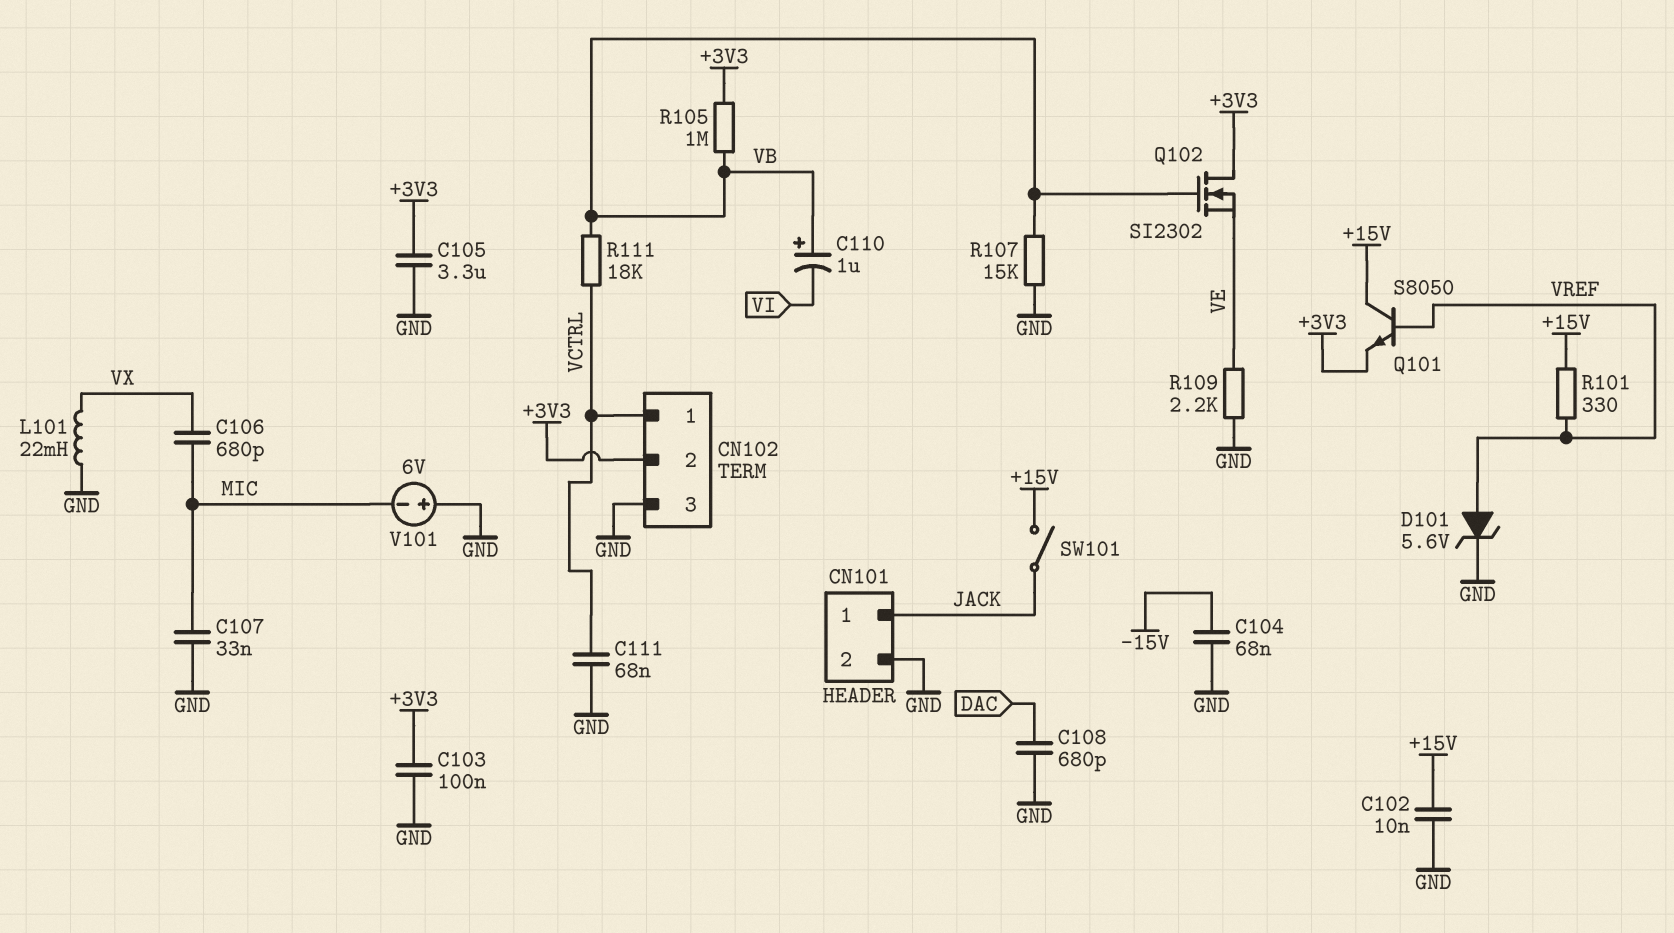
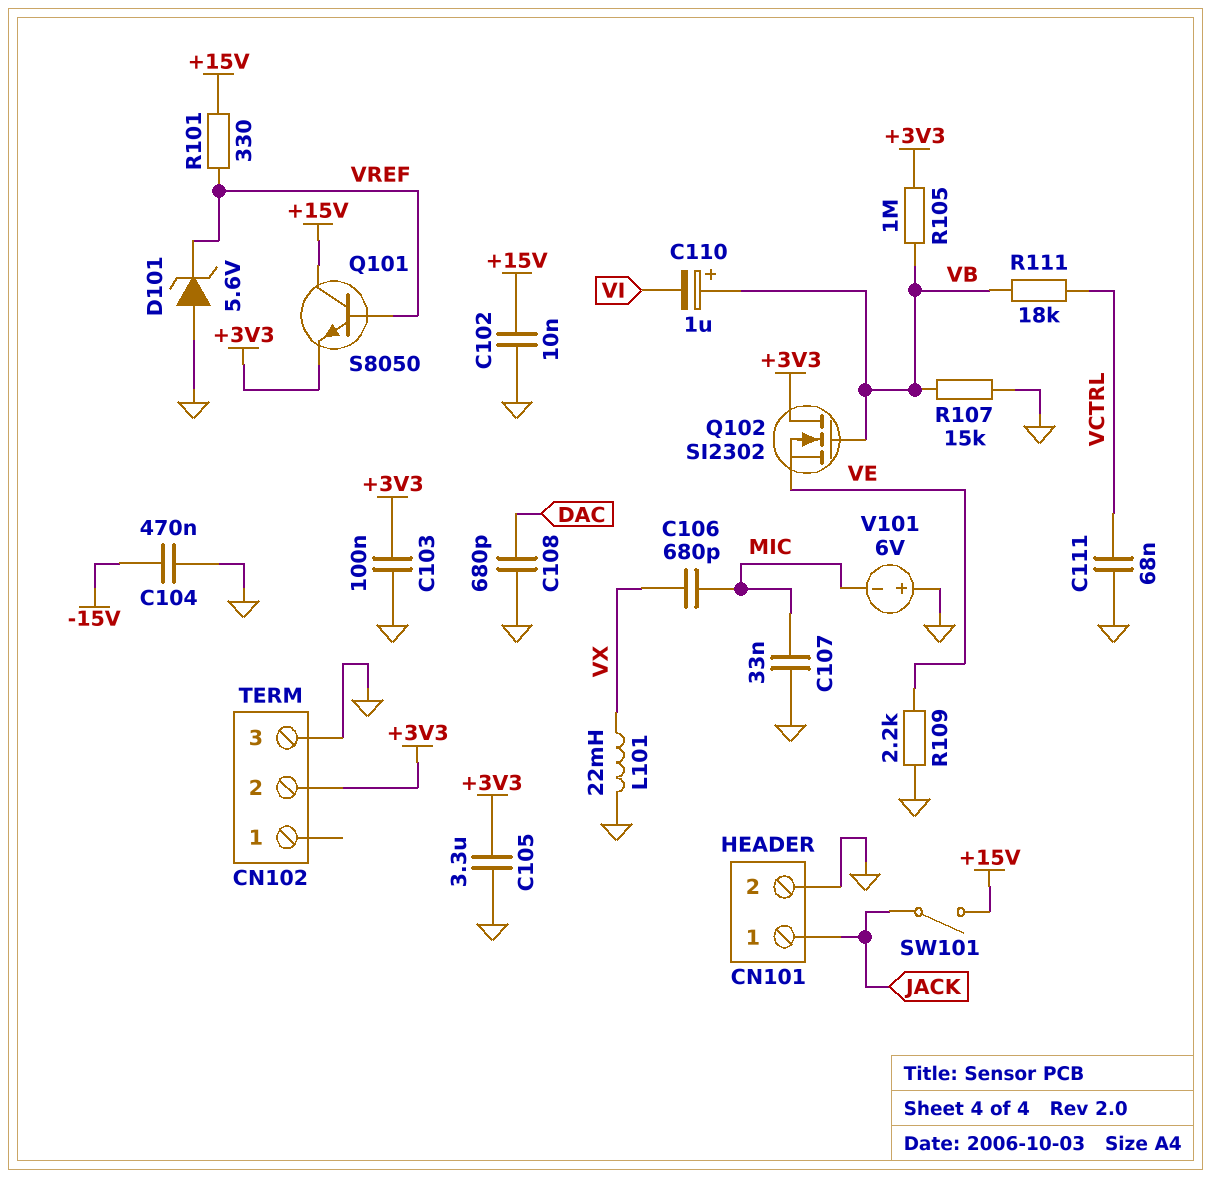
C104: 68nF (-15V, GND) -> 470nF (-15V, GND)
CN102 pin 1: VCTRL -> none
D101: zener 5.6V (A VREF, K GND) -> zener 5.6V (A GND, K VREF)

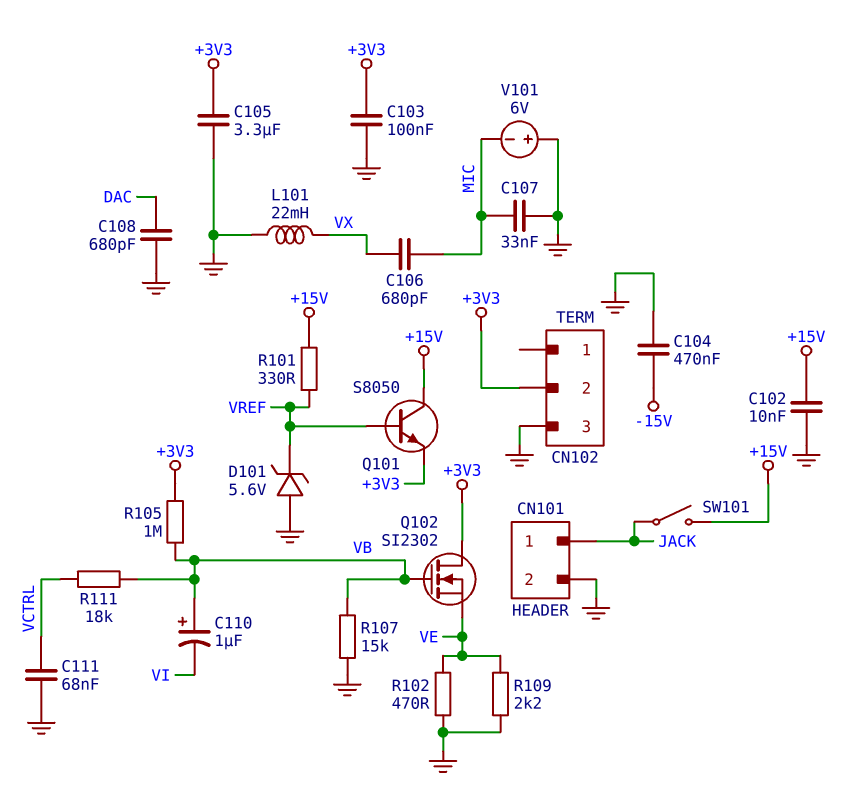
R102: none -> 470 (GND, VE)

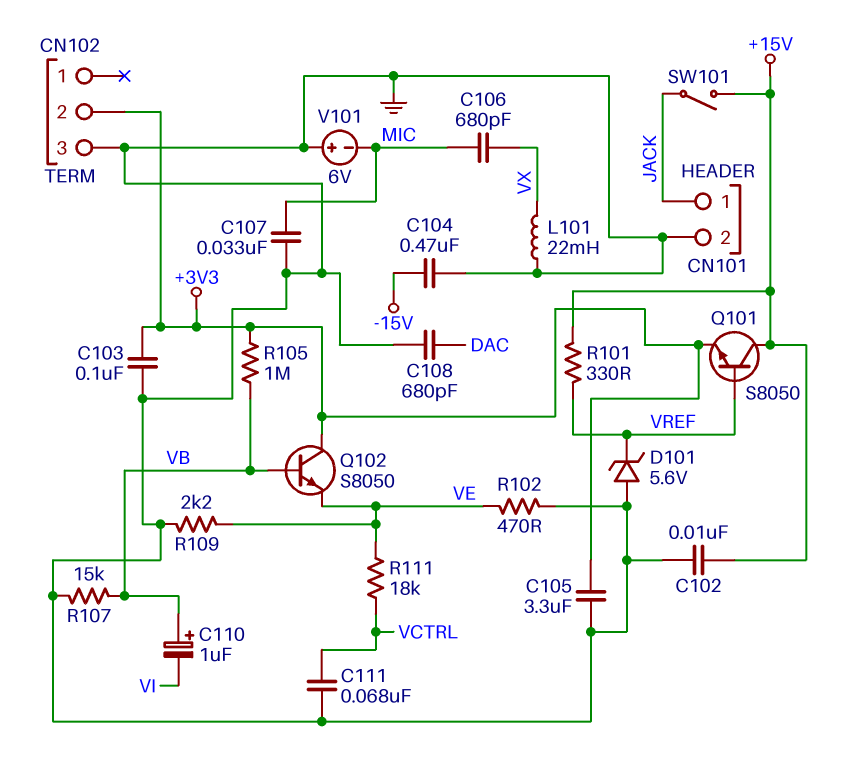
Q102: NMOS SI2302 (G VB, D +3V3, S VE) -> NPN S8050 (B VB, C +3V3, E VE)
R111: 18k (VB, VCTRL) -> 18k (VCTRL, VE)

